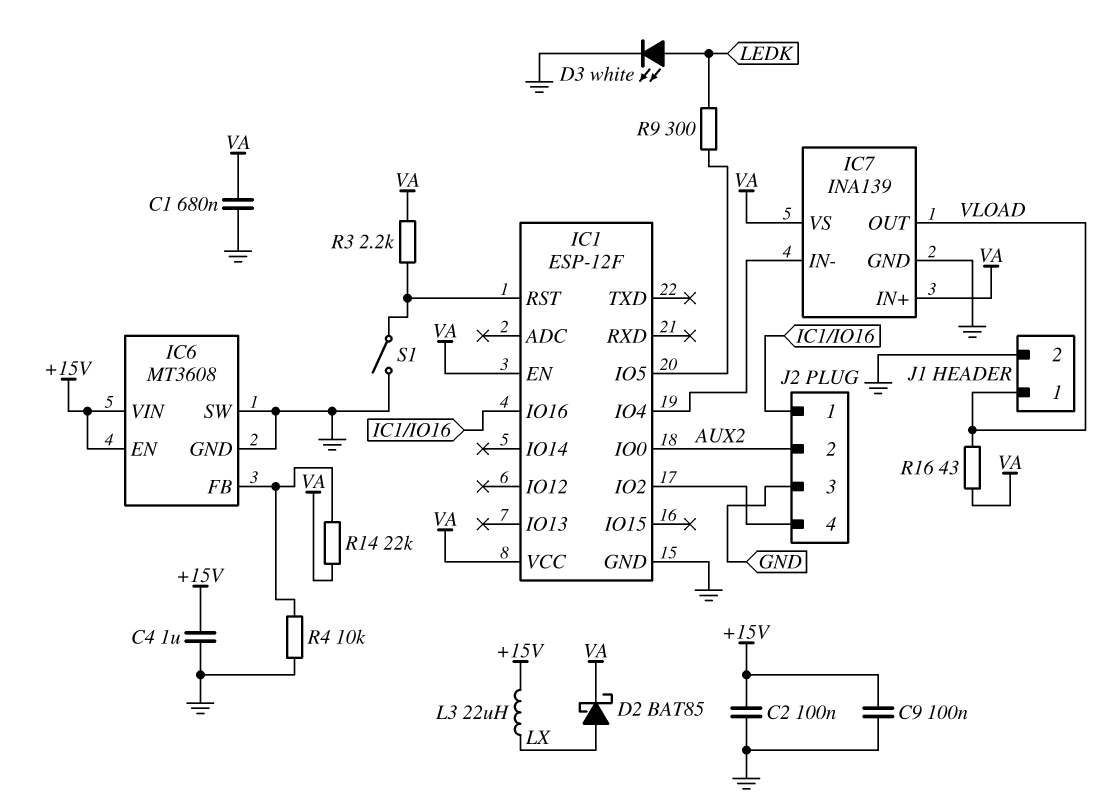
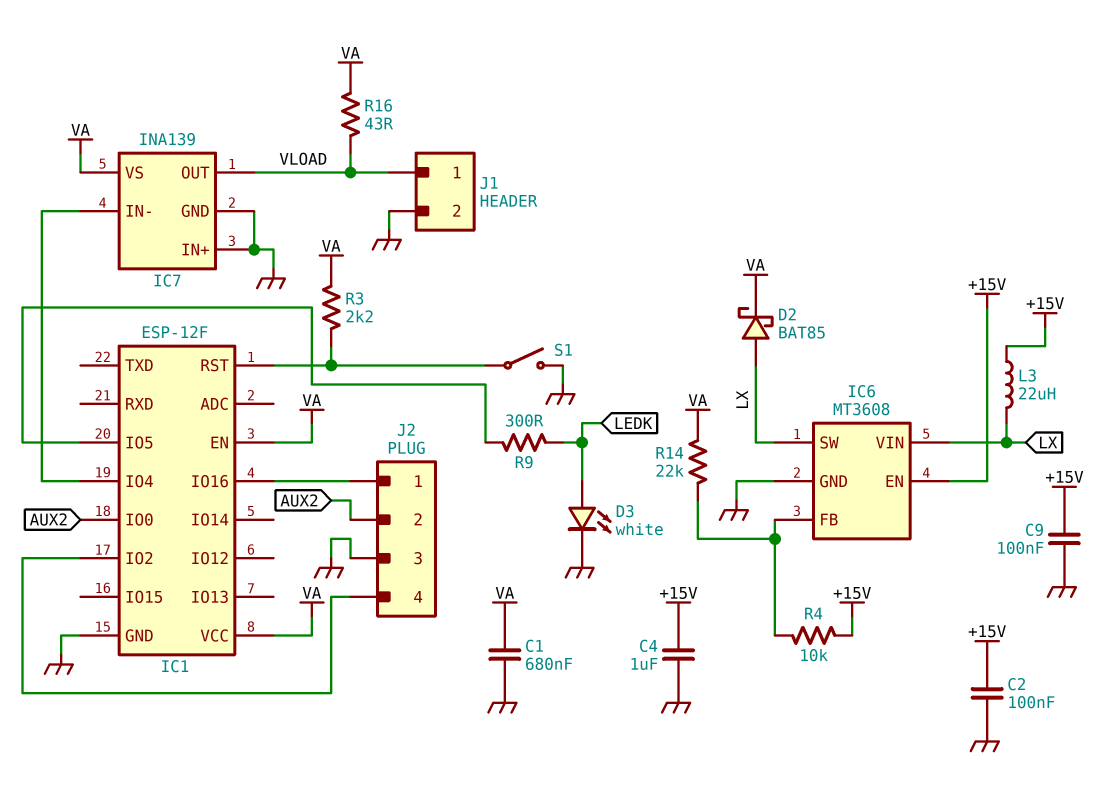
IC6 pin SW: GND -> LX
IC6 pin VIN: +15V -> LX
IC7 pin IN+: VA -> GND
R4: 10k (GND, IC6/FB) -> 10k (+15V, IC6/FB)

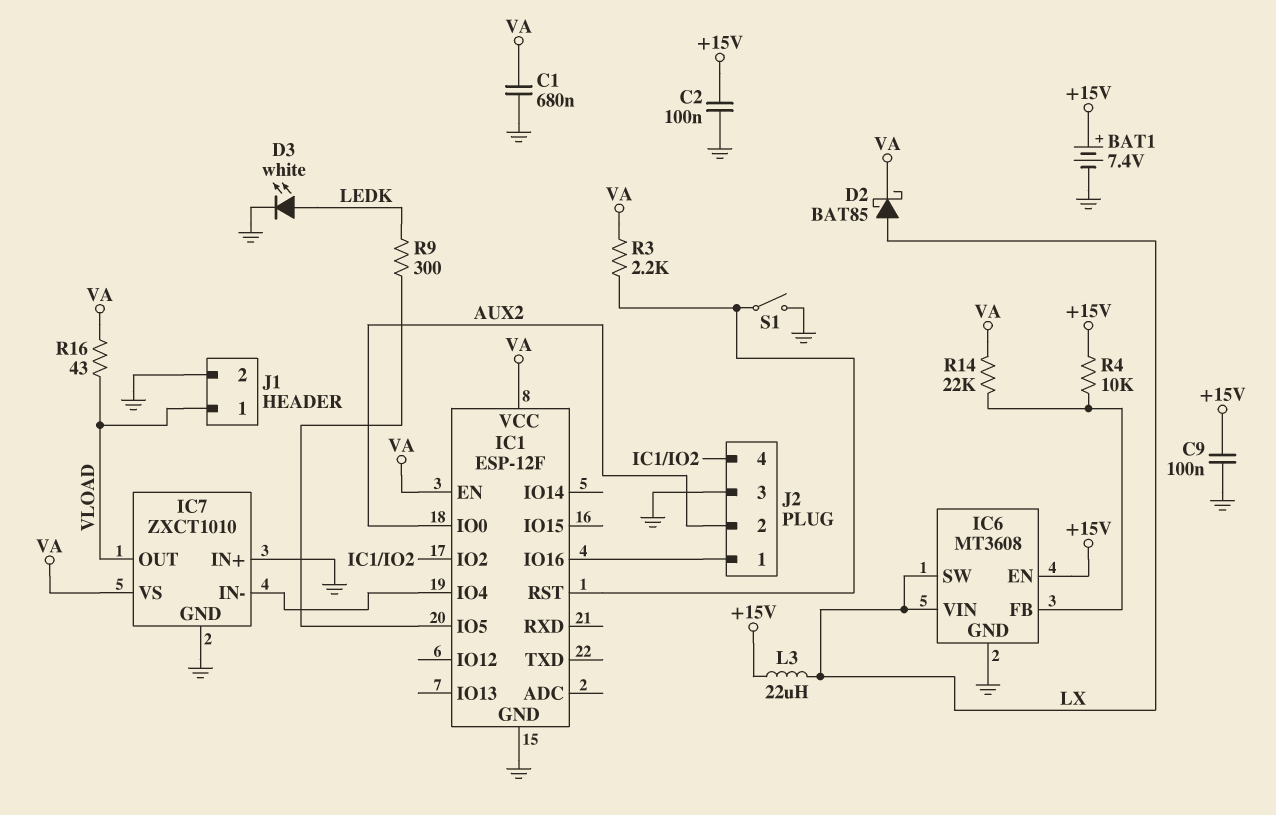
BAT1: none -> 7.4V (plus +15V, minus GND)
C4: 1uF (+15V, GND) -> none
IC7: INA139 -> ZXCT1010

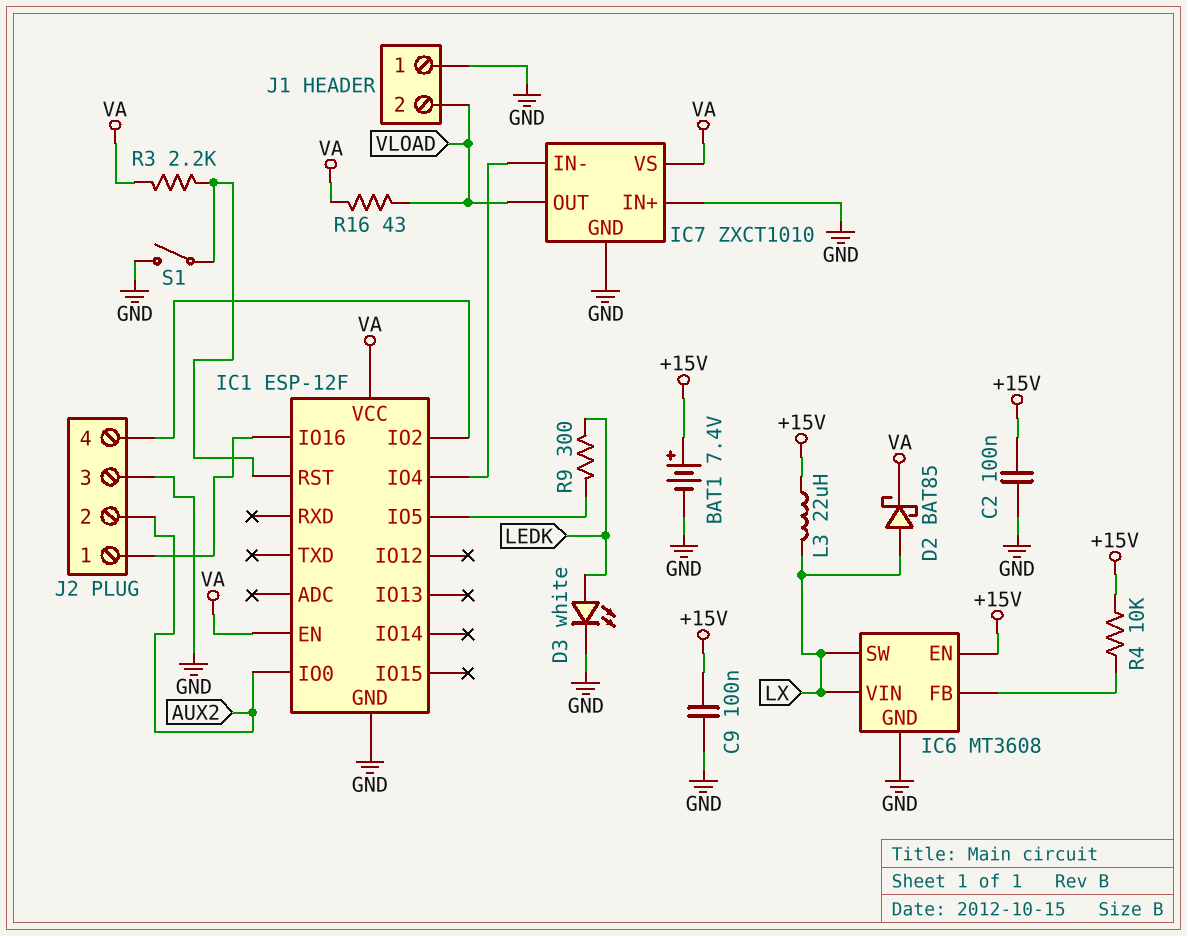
C1: 680nF (GND, VA) -> none
J1 pin 1: VLOAD -> GND
J1 pin 2: GND -> VLOAD
R14: 22k (IC6/FB, VA) -> none

